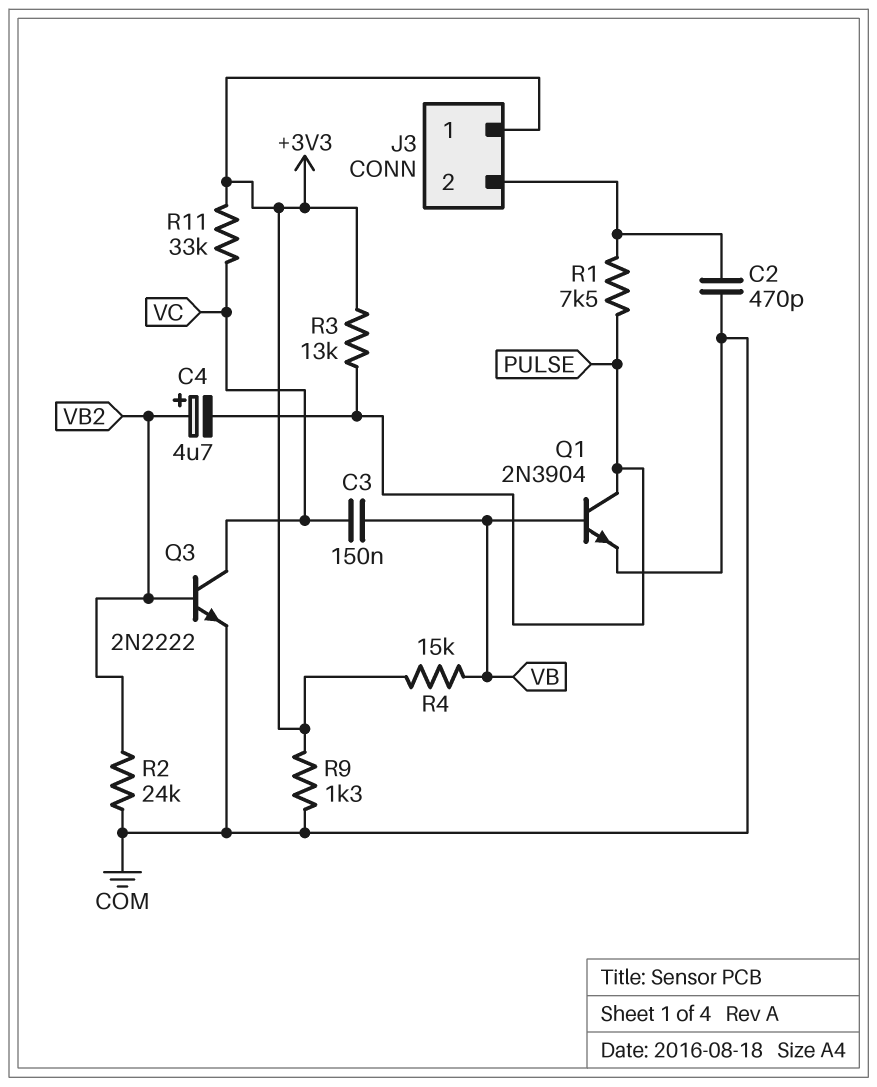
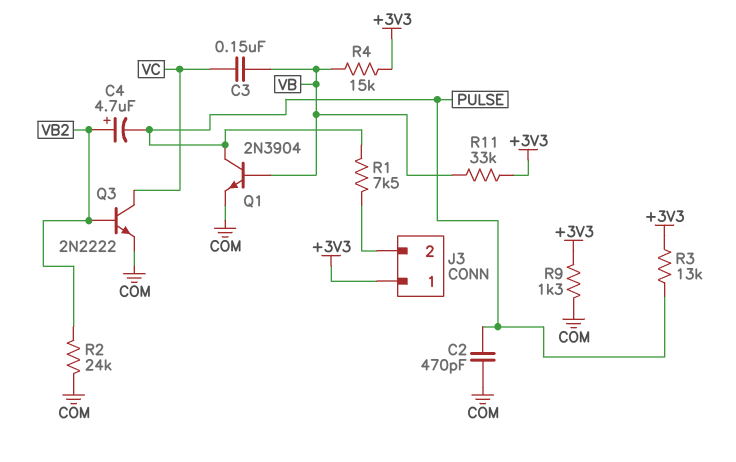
C2: 470pF (COM, J3/2) -> 470pF (COM, PULSE)
R11: 33k (+3V3, VC) -> 33k (+3V3, VB)

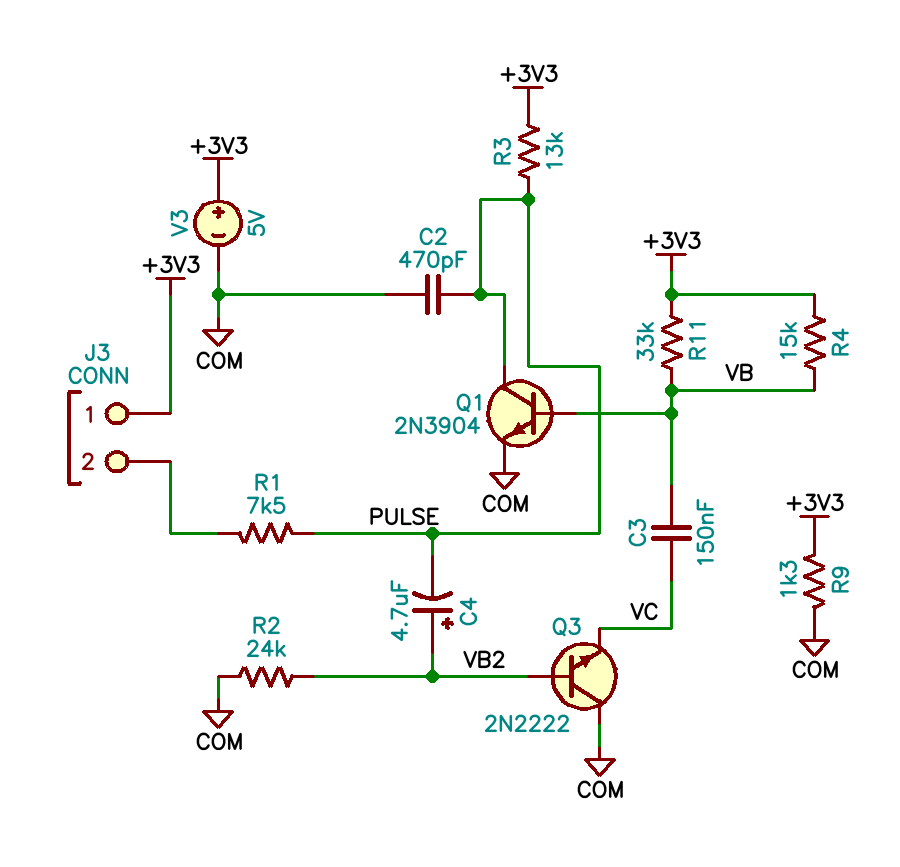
Q3: NPN 2N2222 (B VB2, C VC, E COM) -> NPN 2N2222 (B VB2, C COM, E VC)
V3: none -> 5V (plus +3V3, minus COM)

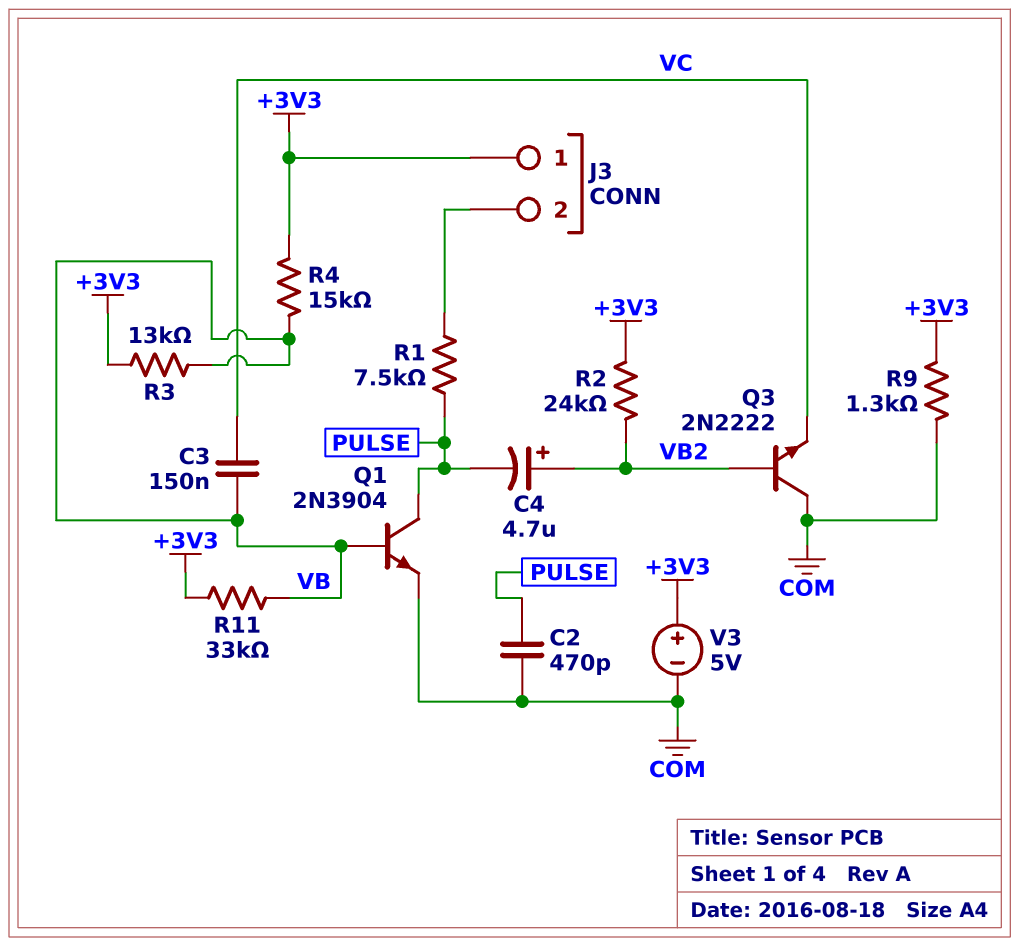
R2: 24k (COM, VB2) -> 24k (+3V3, VB2)
R3: 13k (+3V3, PULSE) -> 13k (+3V3, VB)

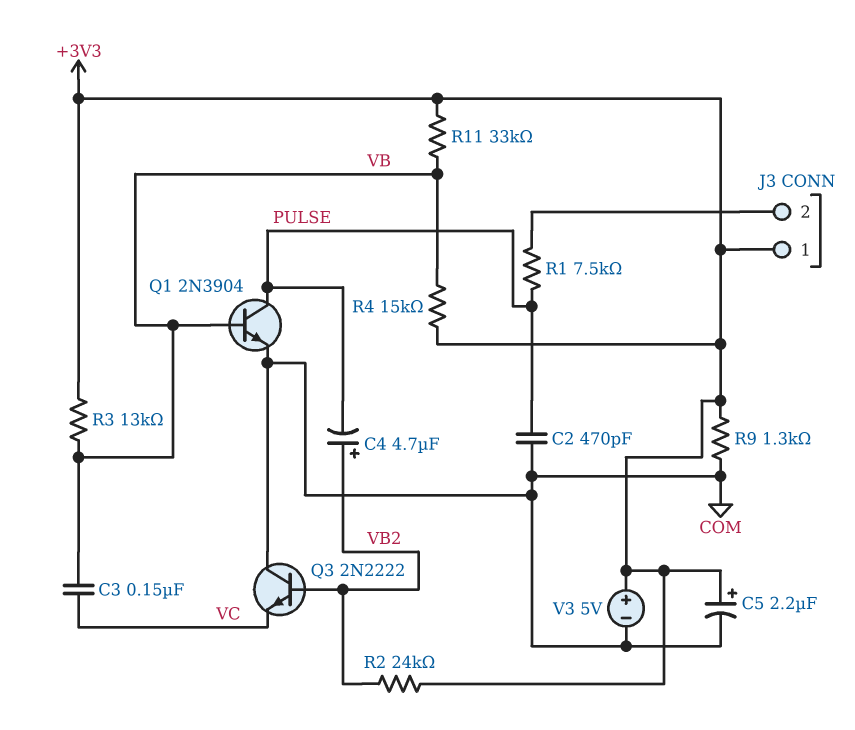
C5: none -> 2.2uF (plus +3V3, minus COM)

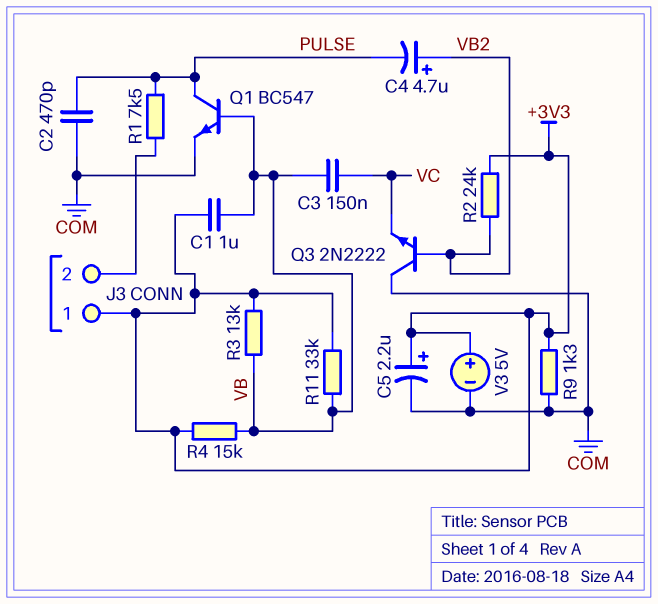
C1: none -> 1uF (+3V3, VB)
Q1: NPN 2N3904 (B VB, C PULSE, E COM) -> NPN BC547 (B VB, C PULSE, E COM)

